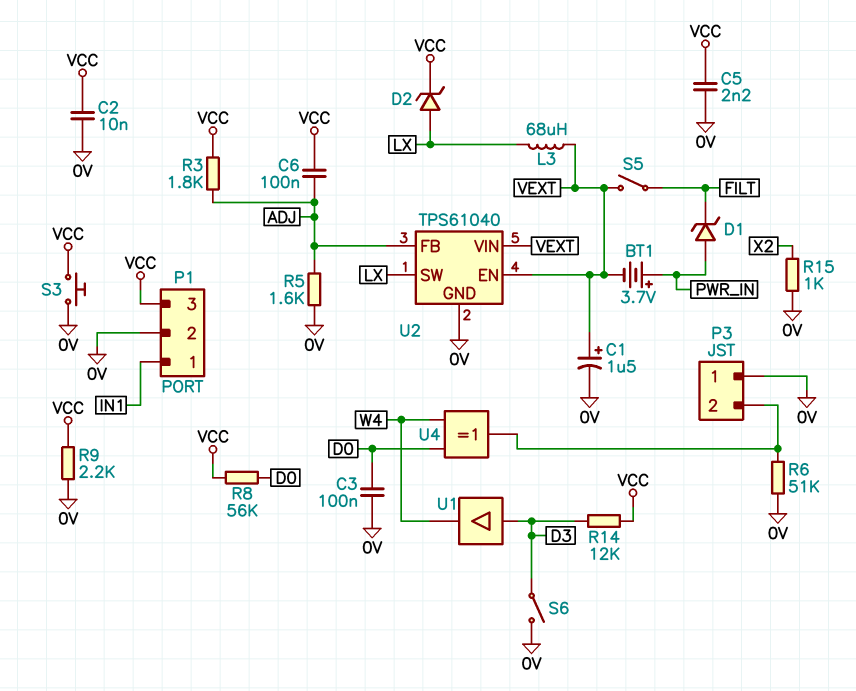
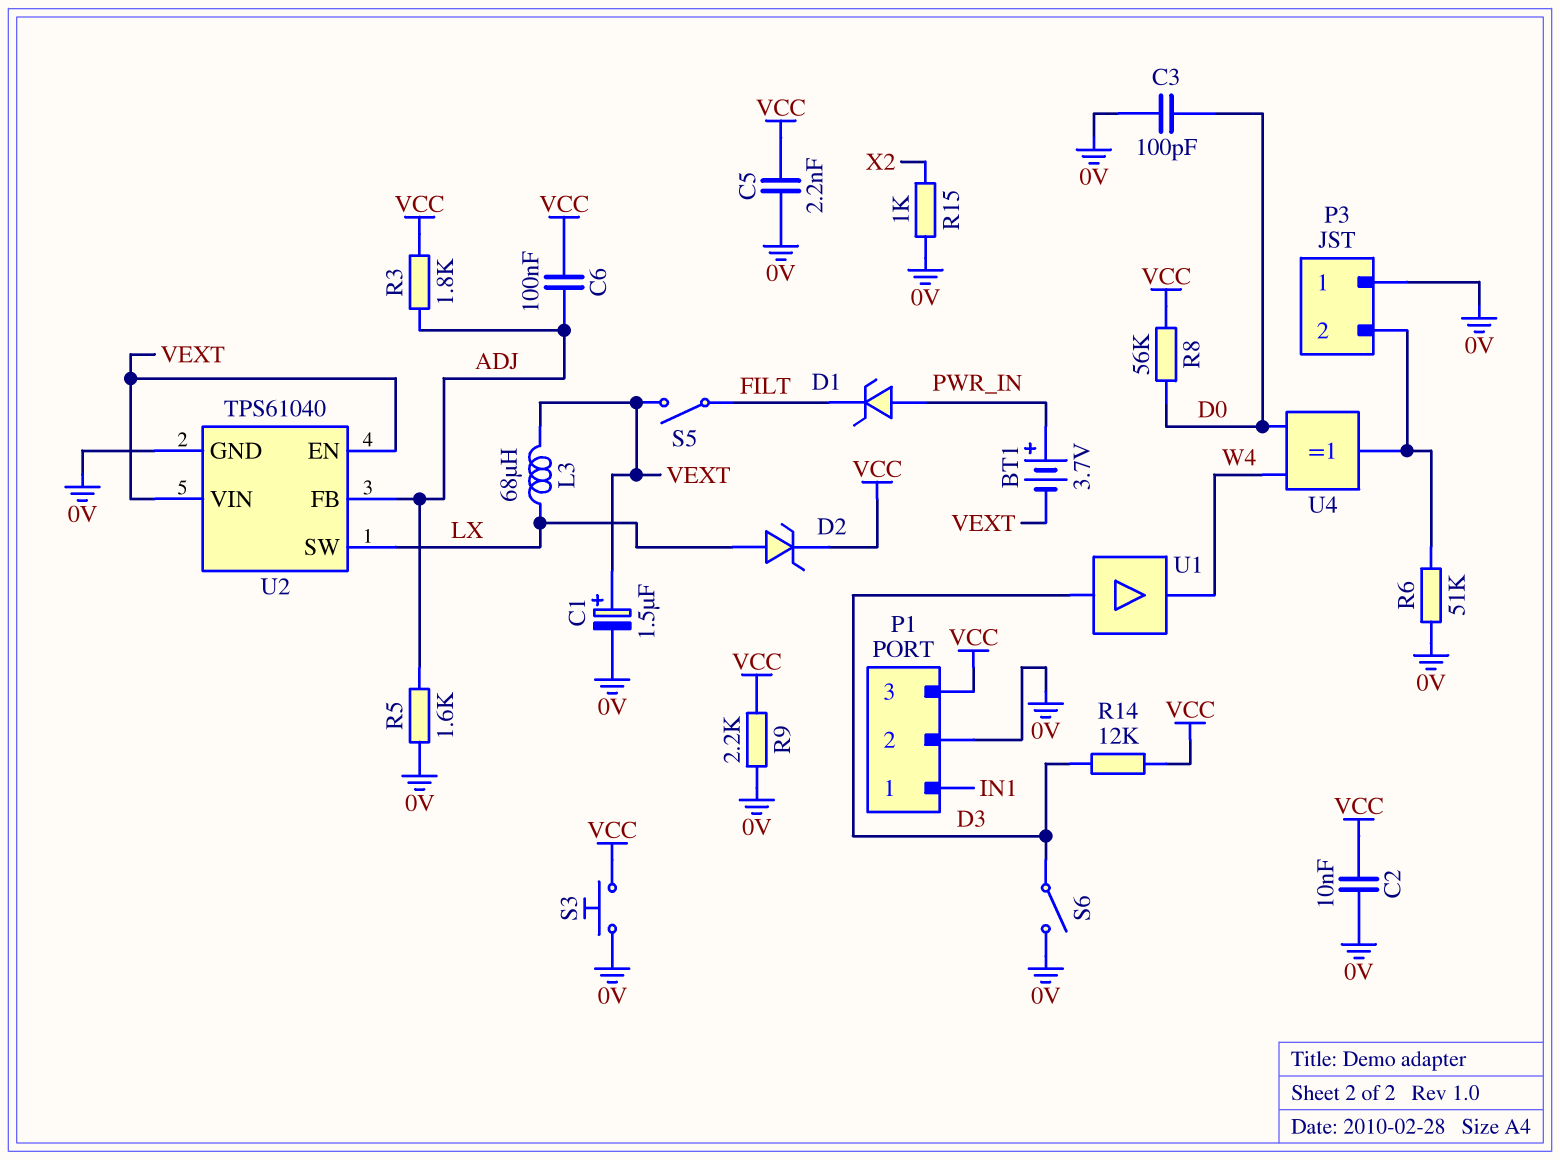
C3: 100nF (0V, D0) -> 100pF (0V, D0)

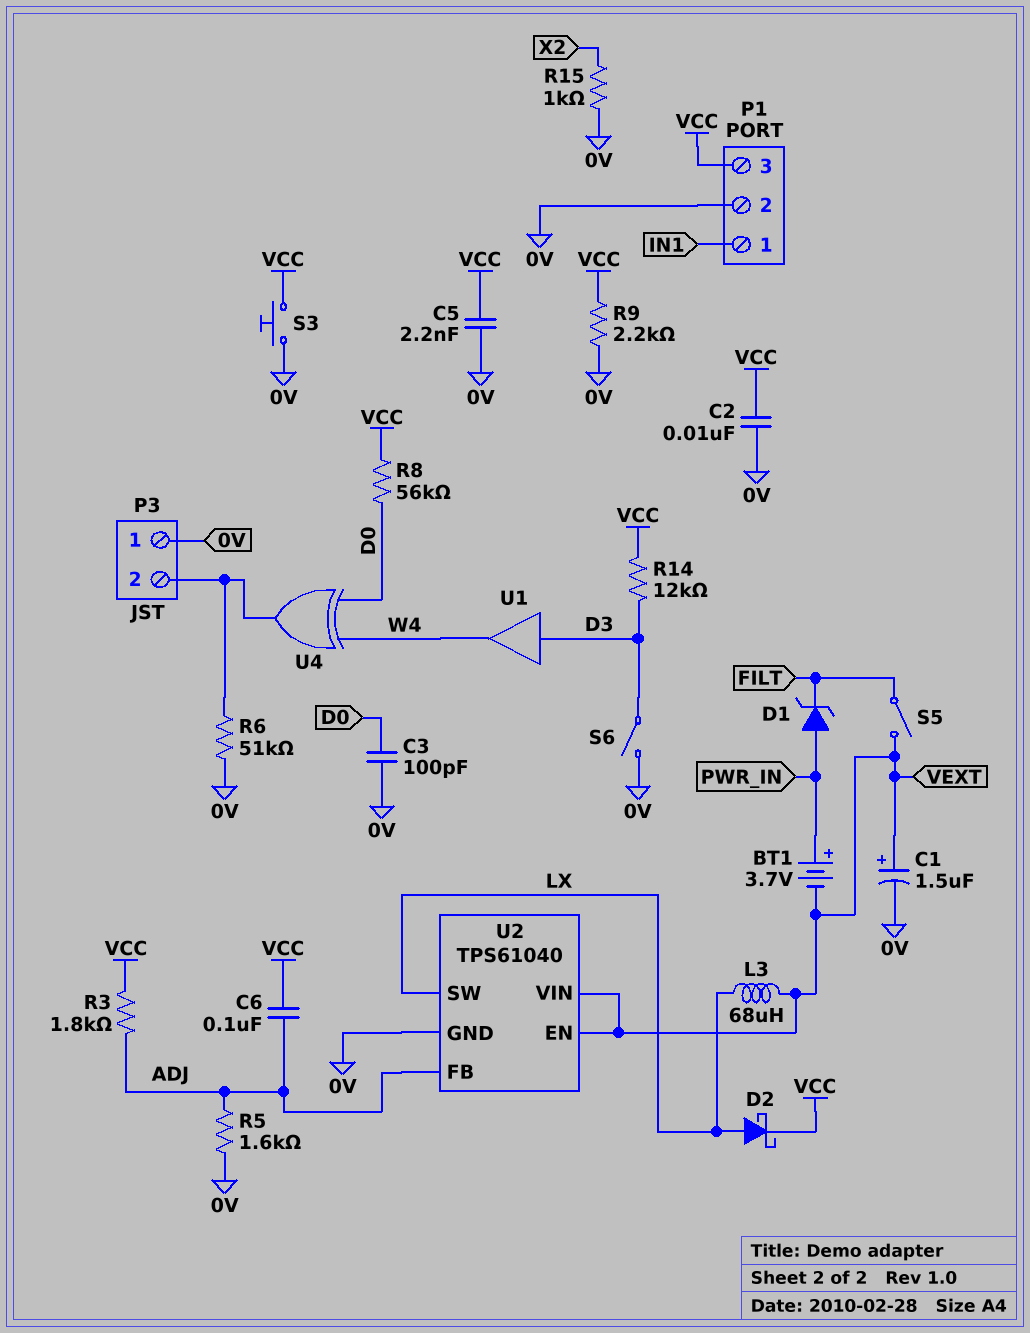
D2: zener (A LX, K VCC) -> schottky (A LX, K VCC)

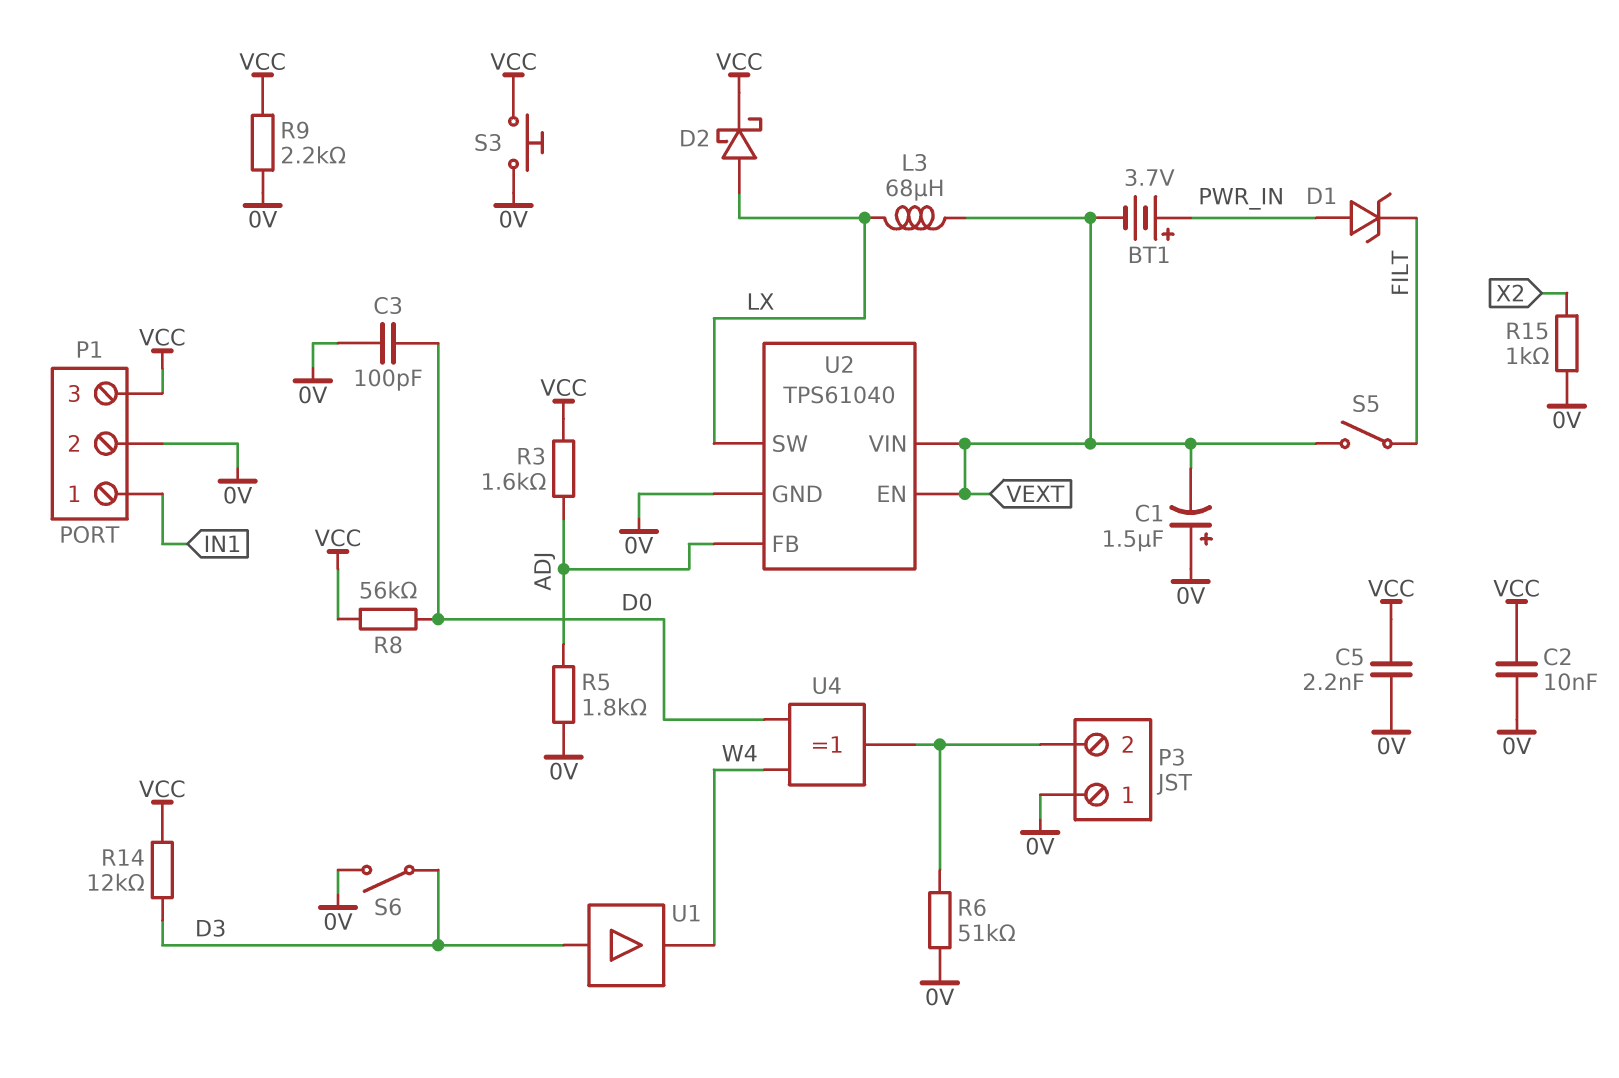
C1: 1.5uF (plus VEXT, minus 0V) -> 1.5uF (plus 0V, minus VEXT)
C6: 100nF (ADJ, VCC) -> none
R3: 1.8k (ADJ, VCC) -> 1.6k (ADJ, VCC)
R5: 1.6k (0V, ADJ) -> 1.8k (0V, ADJ)

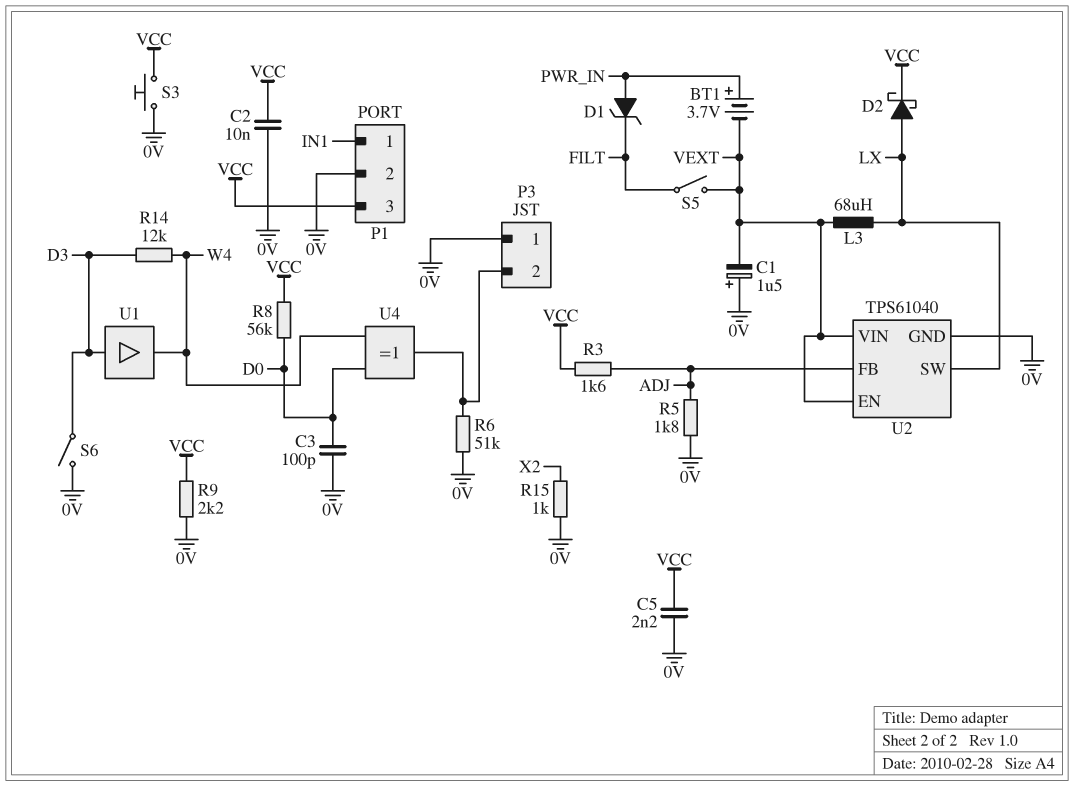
R14: 12k (D3, VCC) -> 12k (D3, W4)

